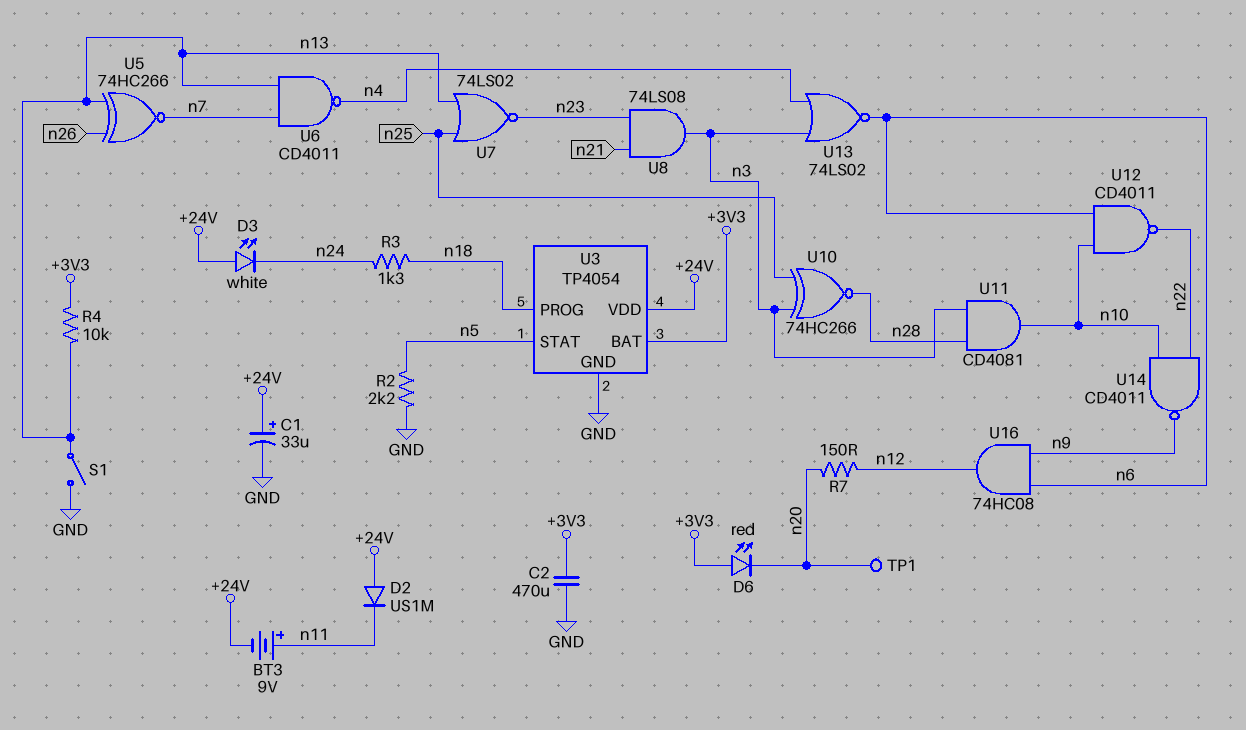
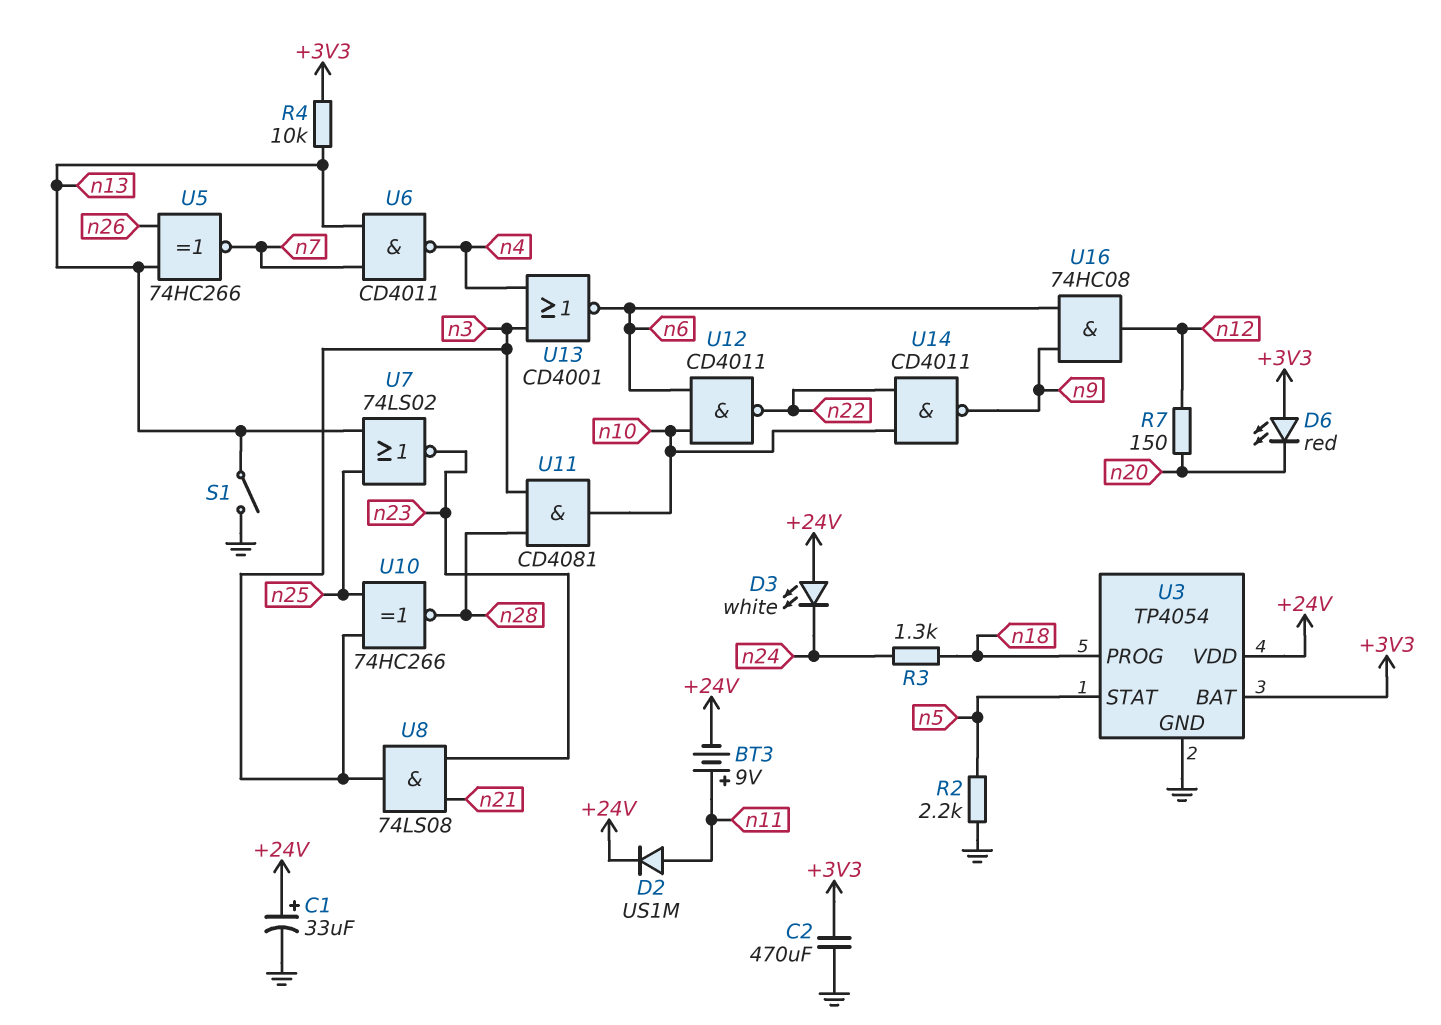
D2: diode US1M (A +24V, K n11) -> diode US1M (A n11, K +24V)
TP1: test point (n20) -> none
U13: NOR 74LS02 (in n3, in n4, out n6) -> NOR CD4001 (in n3, in n4, out n6)

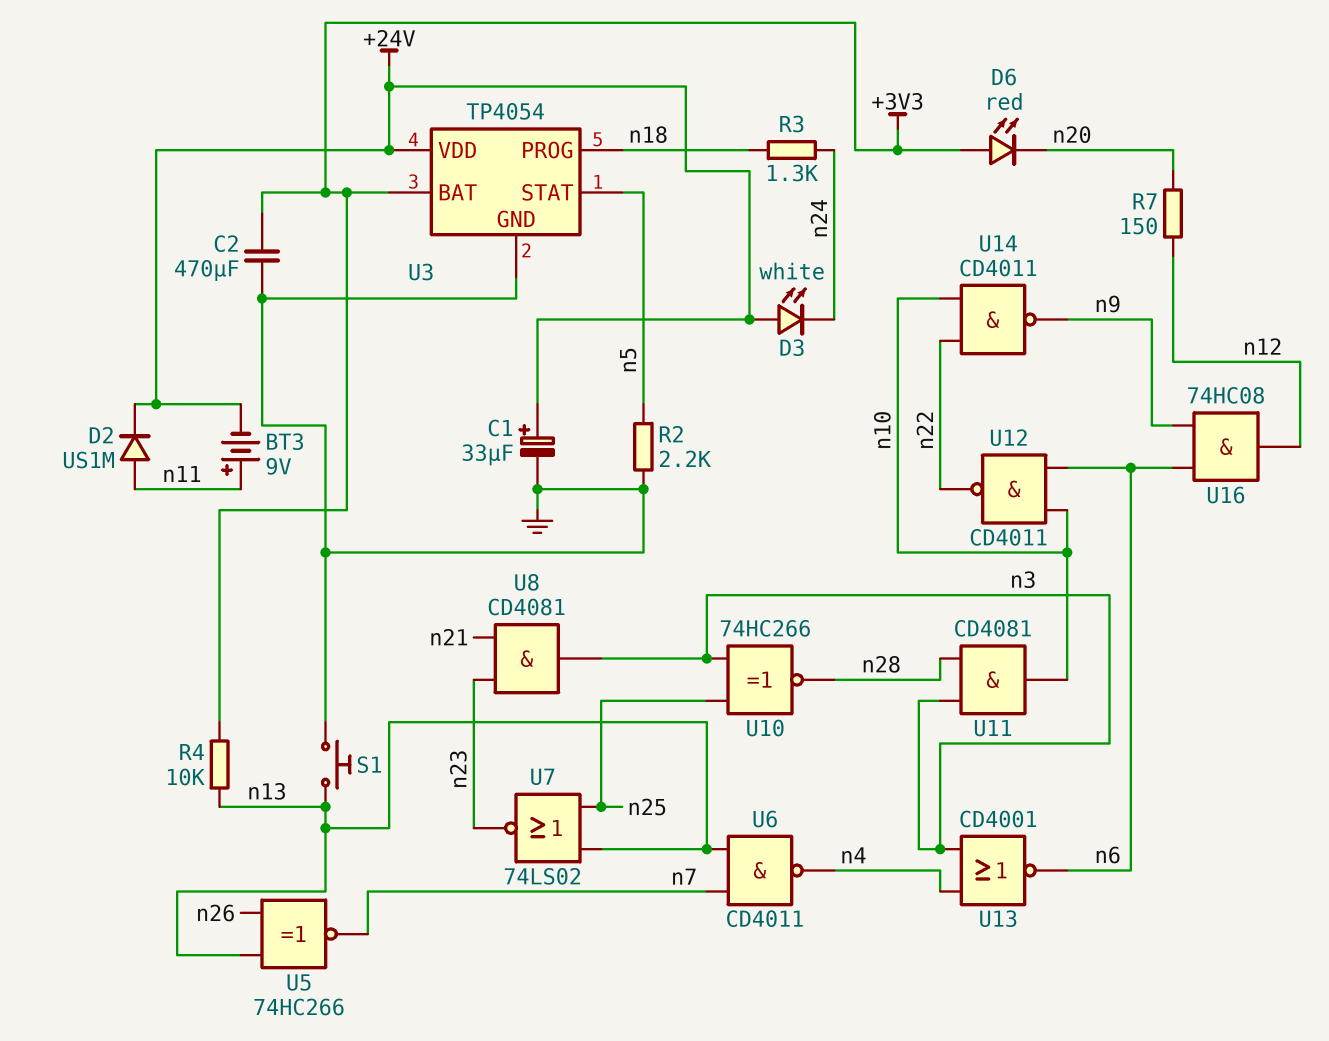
S1: switch (GND, n13) -> button (GND, n13)
U8: AND 74LS08 (in n21, in n23, out n3) -> AND CD4081 (in n21, in n23, out n3)

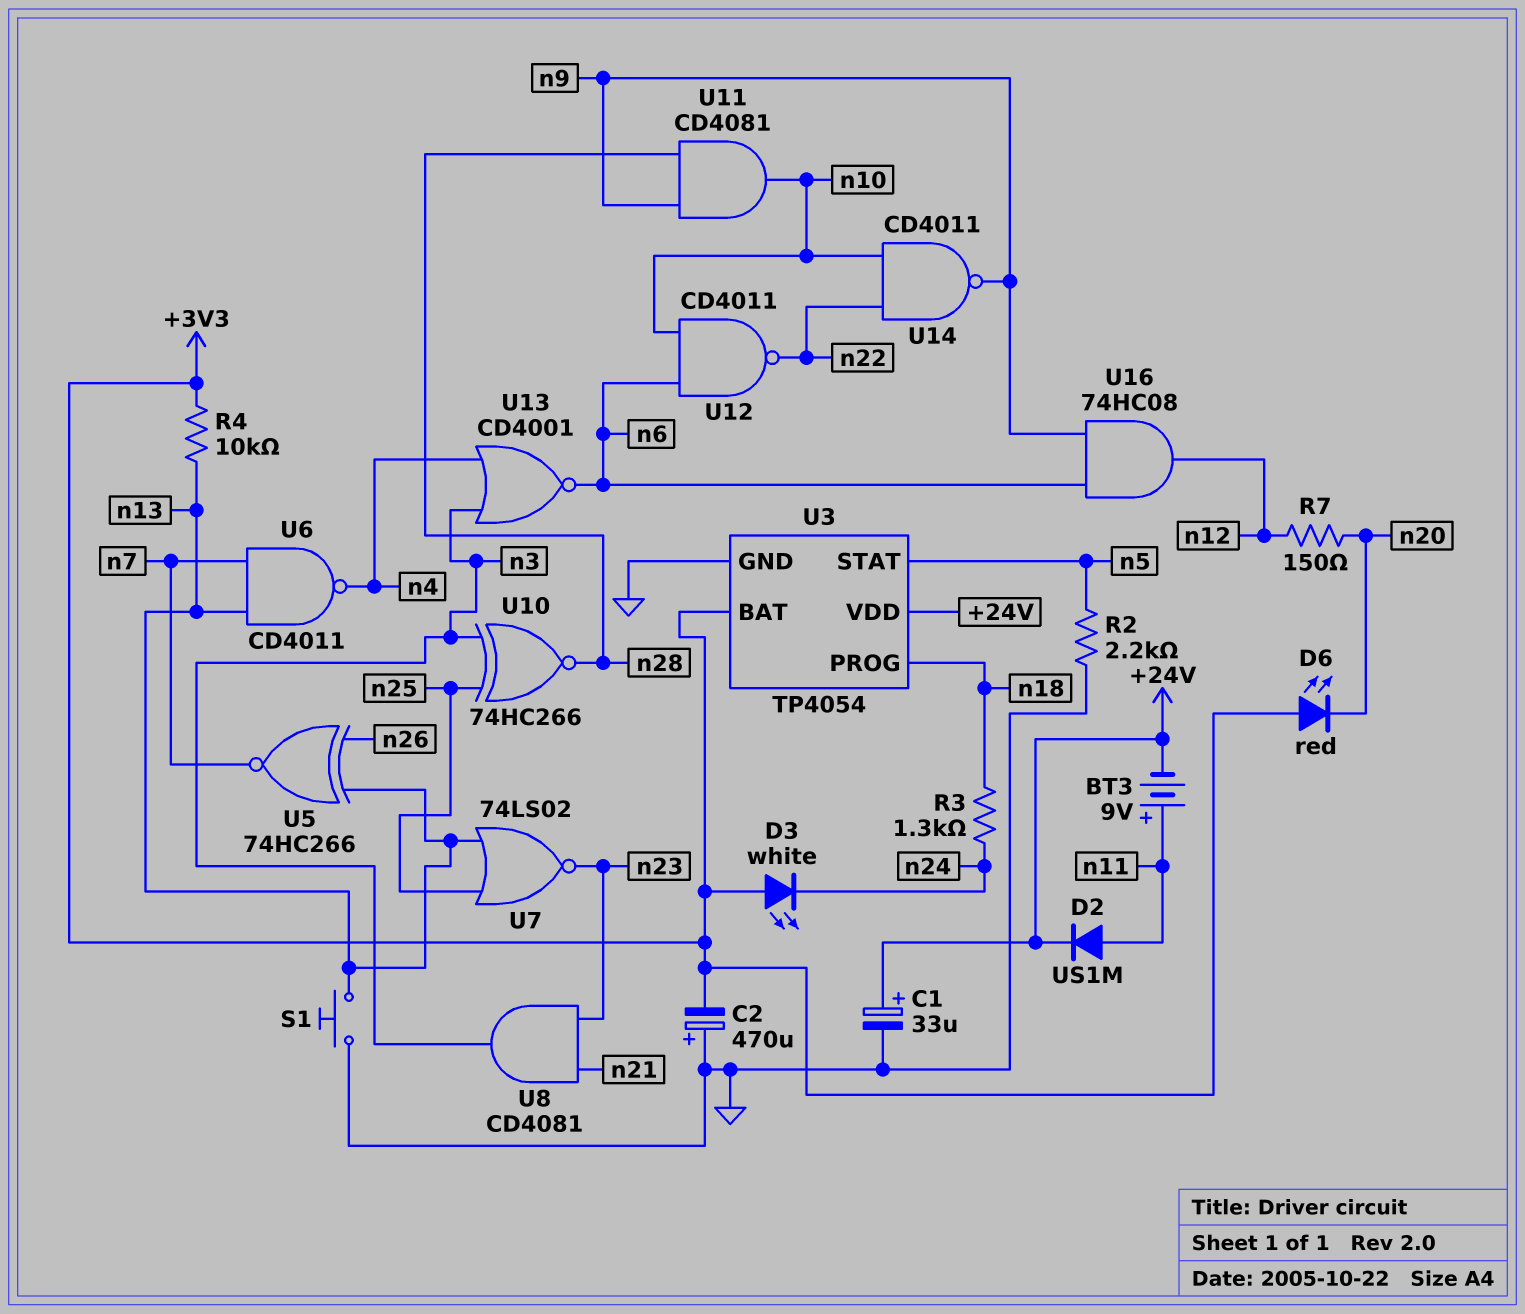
C2: 470uF (+3V3, GND) -> 470uF (plus GND, minus +3V3)
D3: LED white (A +24V, K n24) -> LED white (A +3V3, K n24)
U11: AND CD4081 (in n3, in n28, out n10) -> AND CD4081 (in n9, in n28, out n10)

